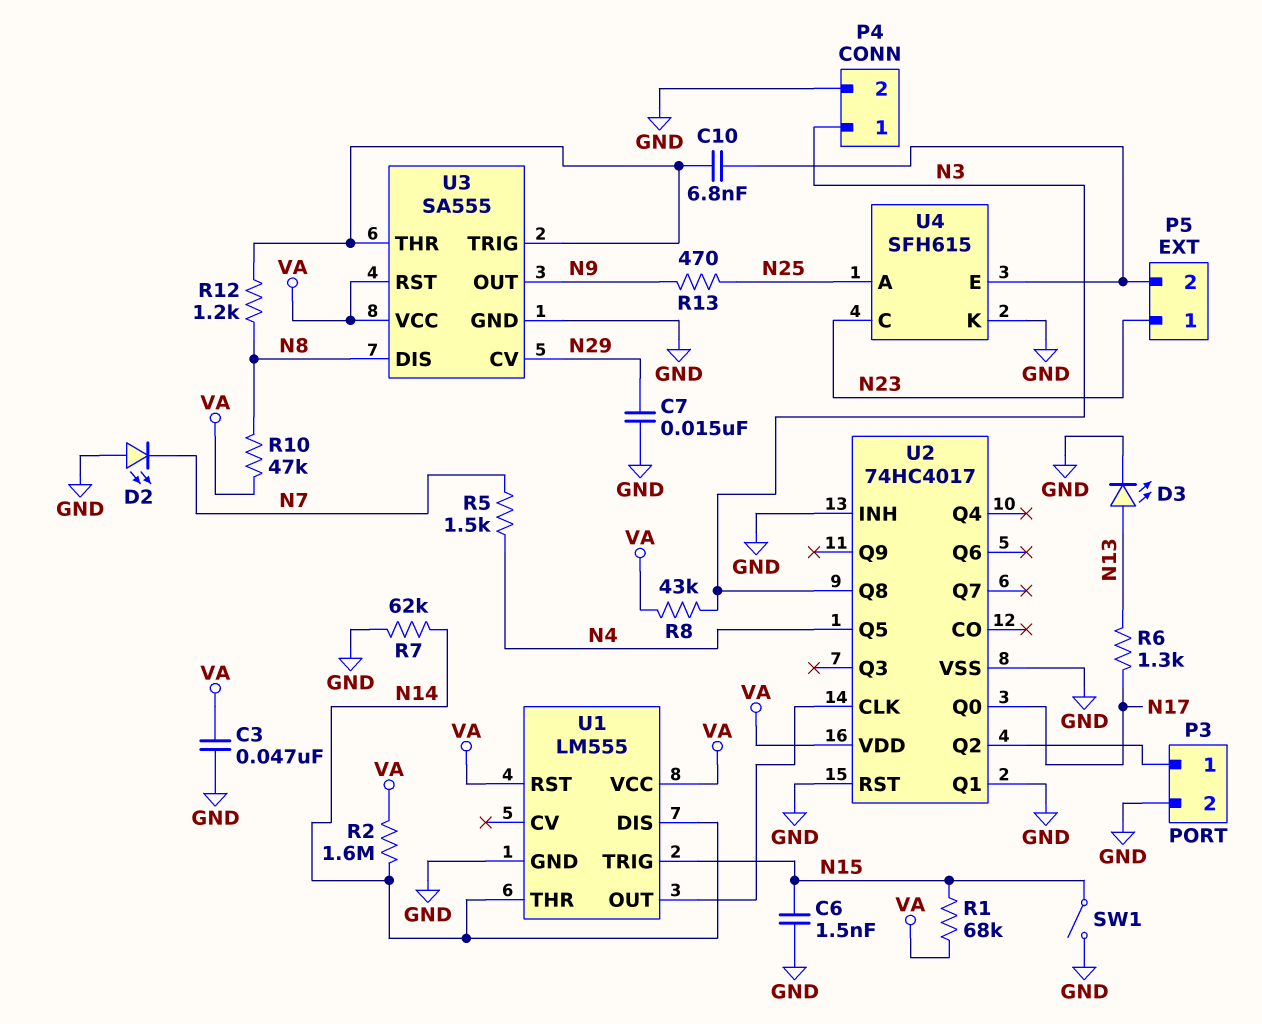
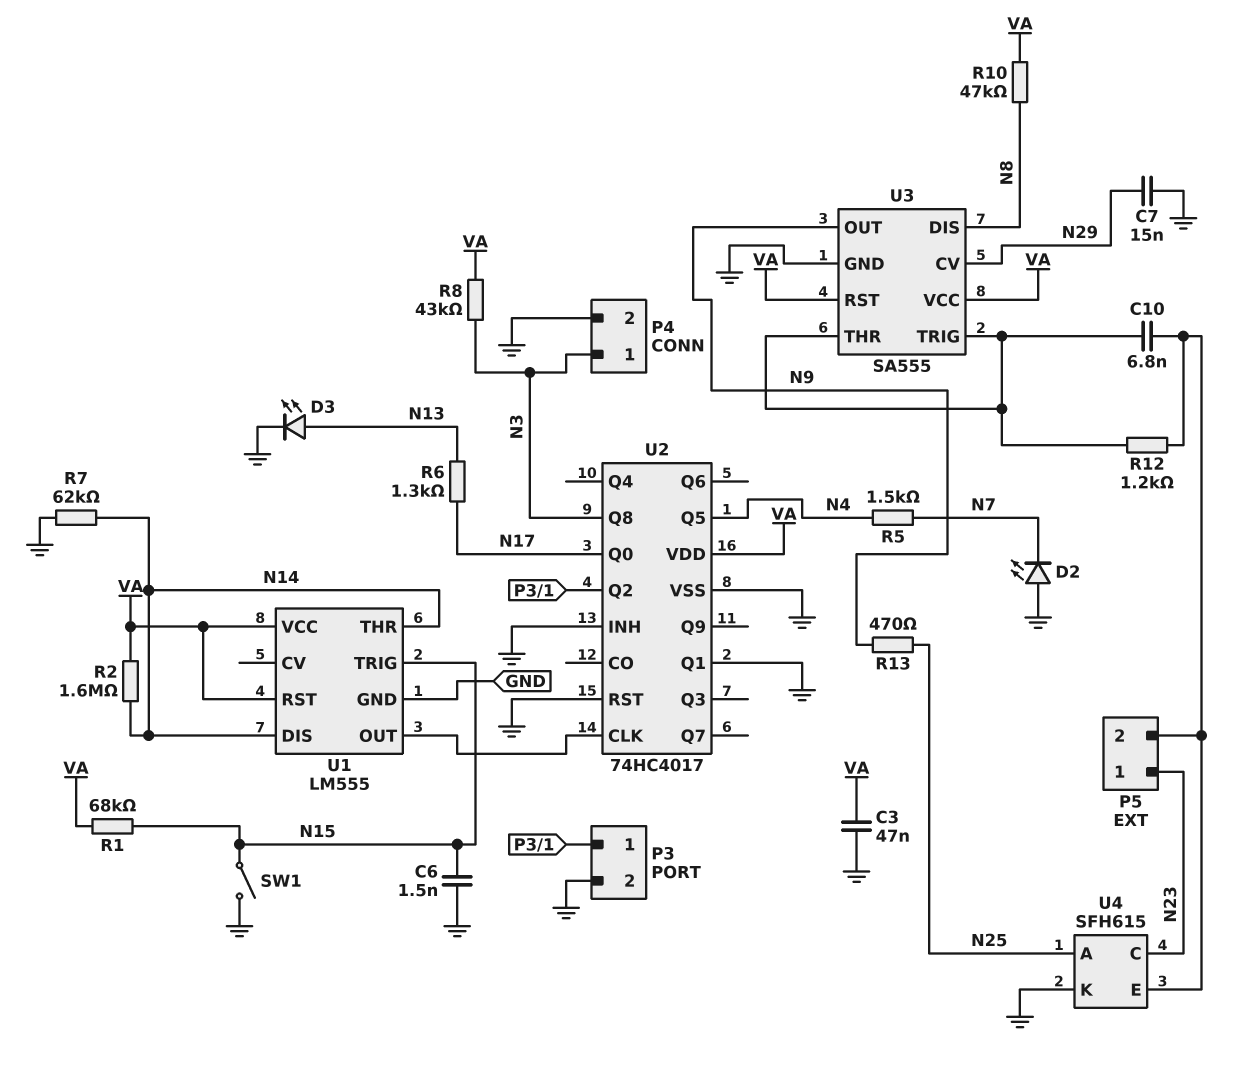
R12: 1.2k (N8, U3/THR) -> 1.2k (P5/2, U3/THR)

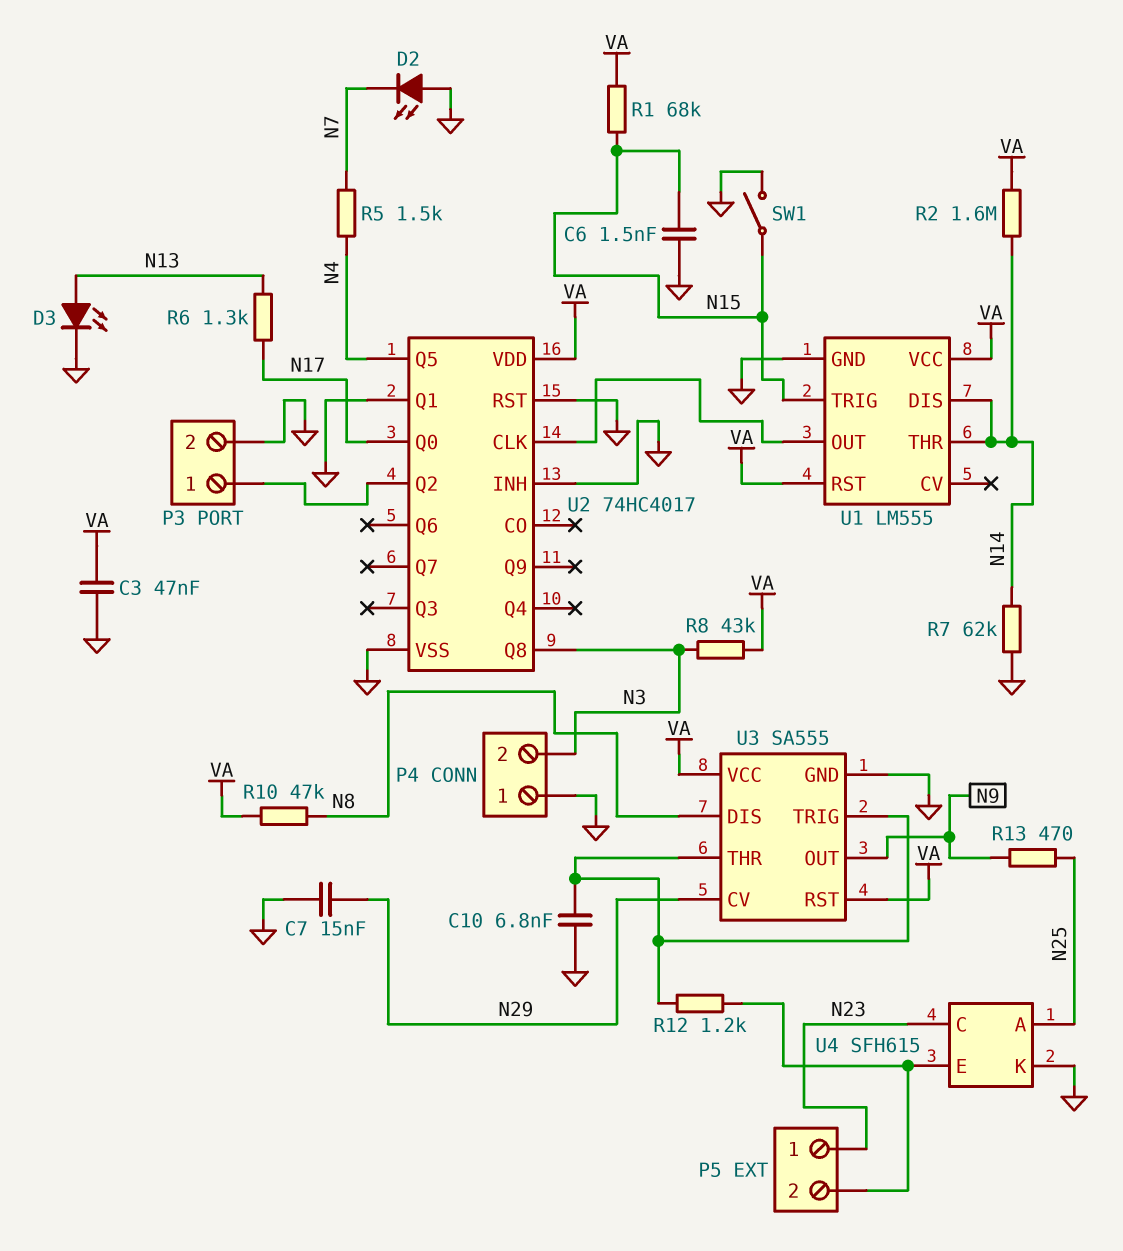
C10: 6.8nF (P5/2, U3/THR) -> 6.8nF (GND, U3/THR)
P4 pin 1: N3 -> GND
P4 pin 2: GND -> N3

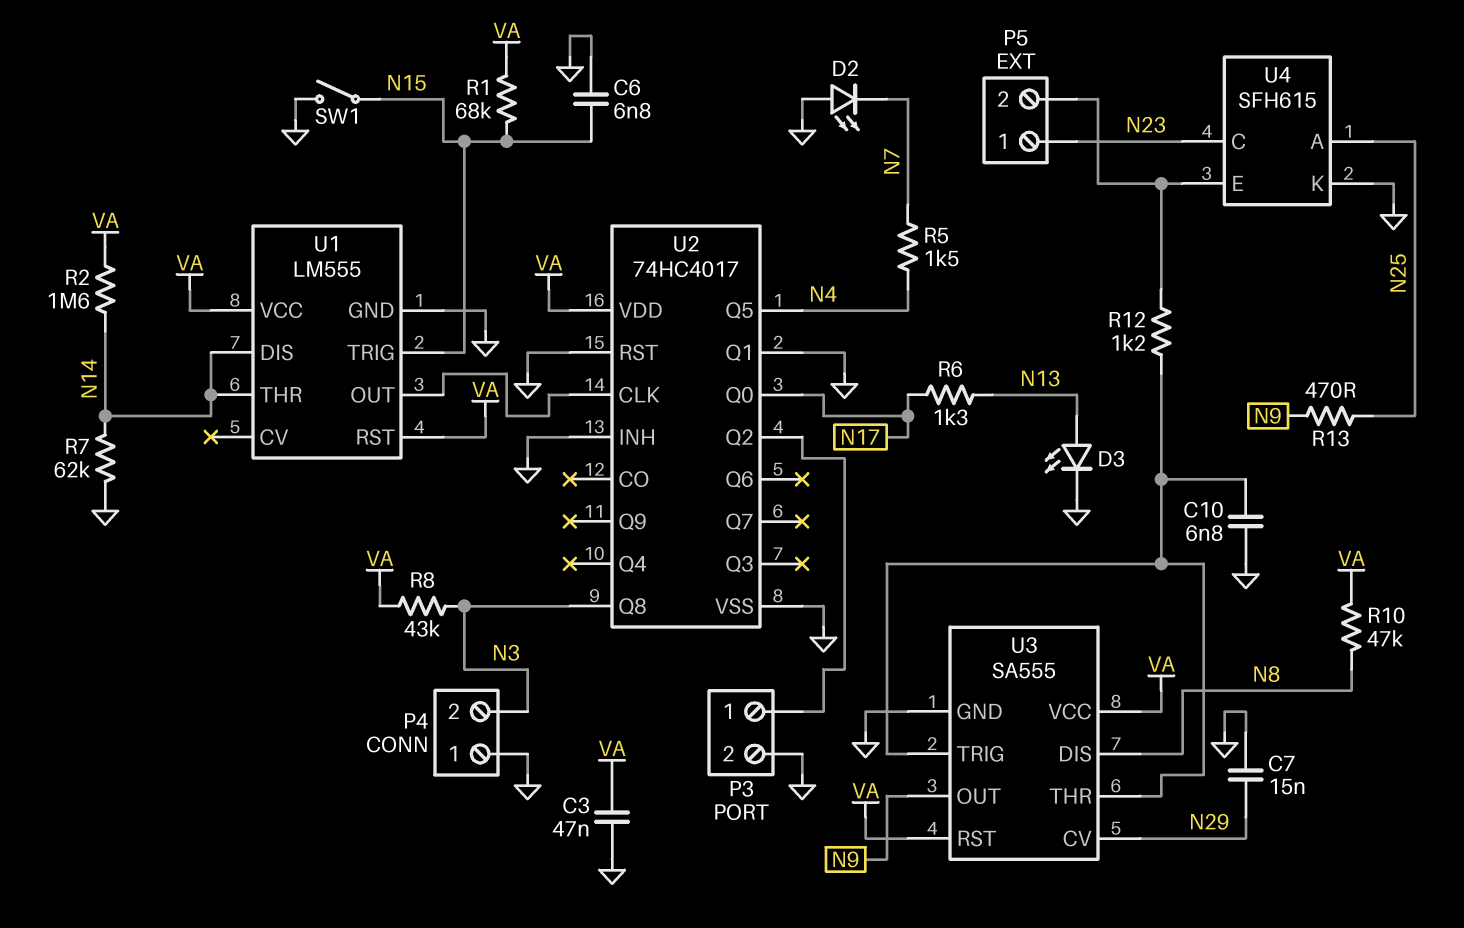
C6: 1.5nF (GND, N15) -> 6.8nF (GND, N15)

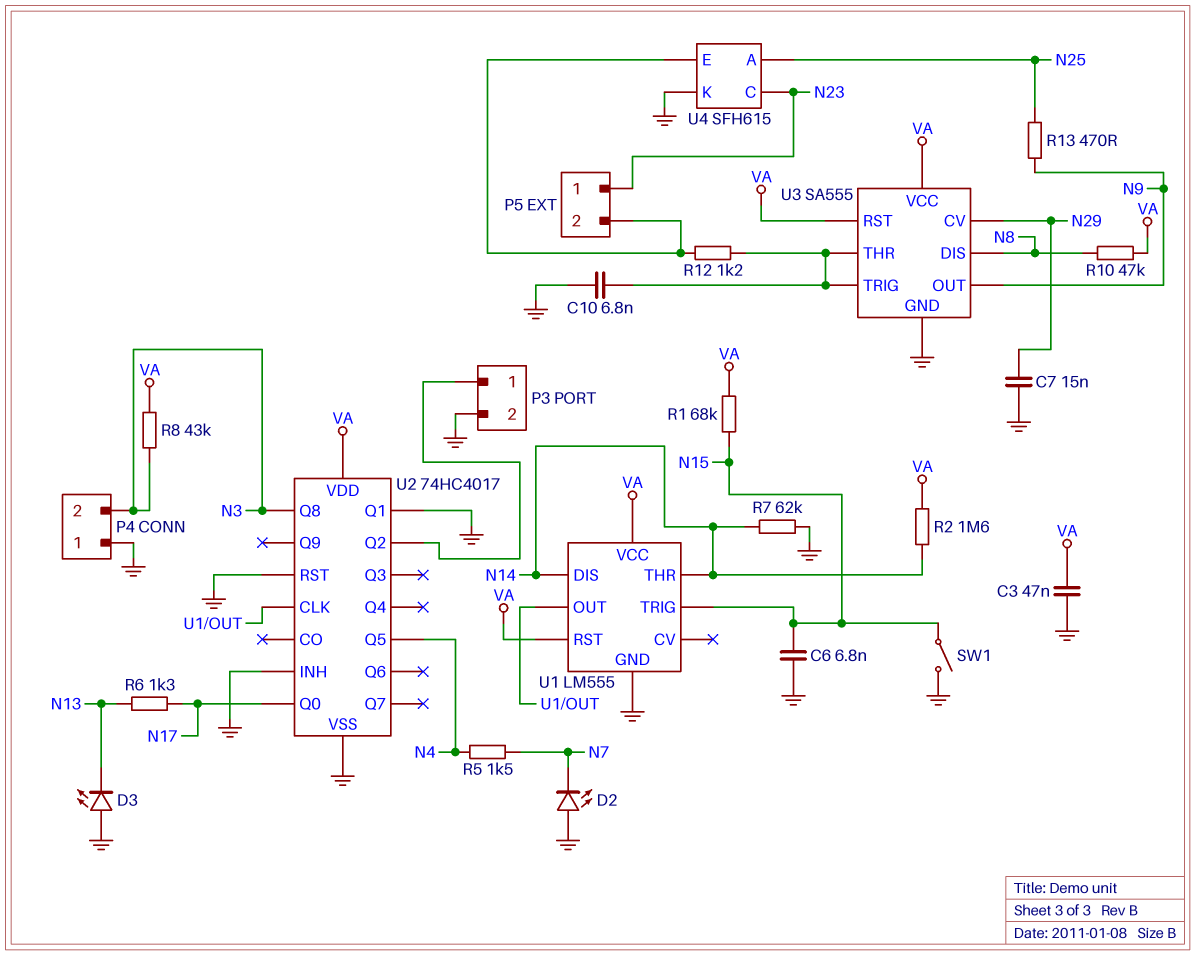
D3: LED (A N13, K GND) -> LED (A GND, K N13)

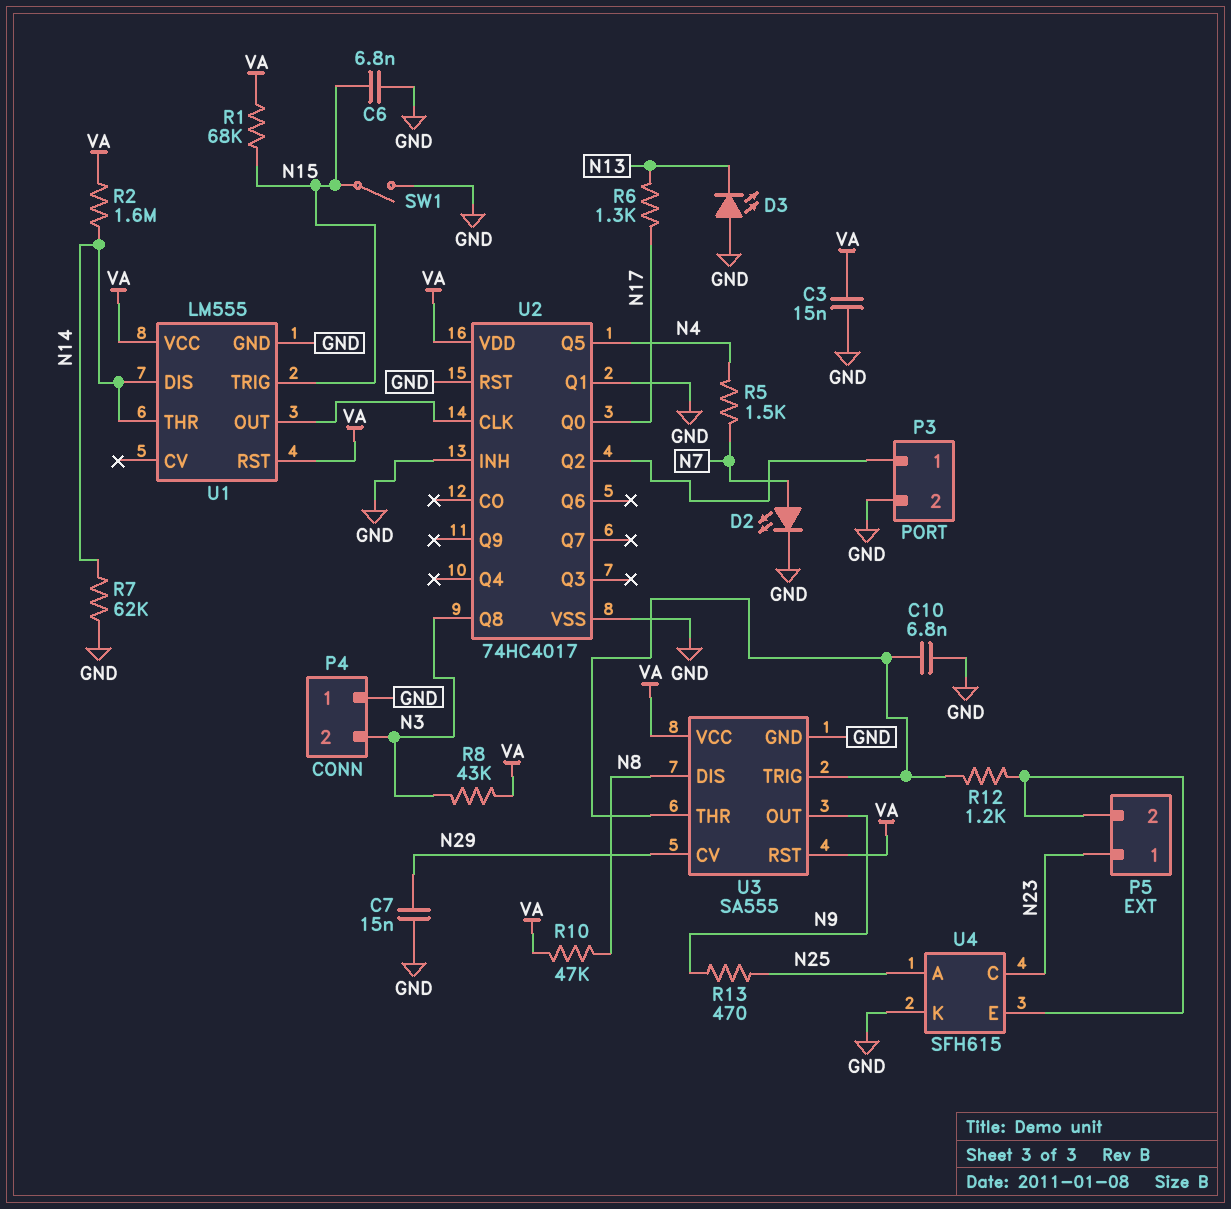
C3: 47nF (GND, VA) -> 15nF (GND, VA)
D2: LED (A GND, K N7) -> LED (A N7, K GND)

